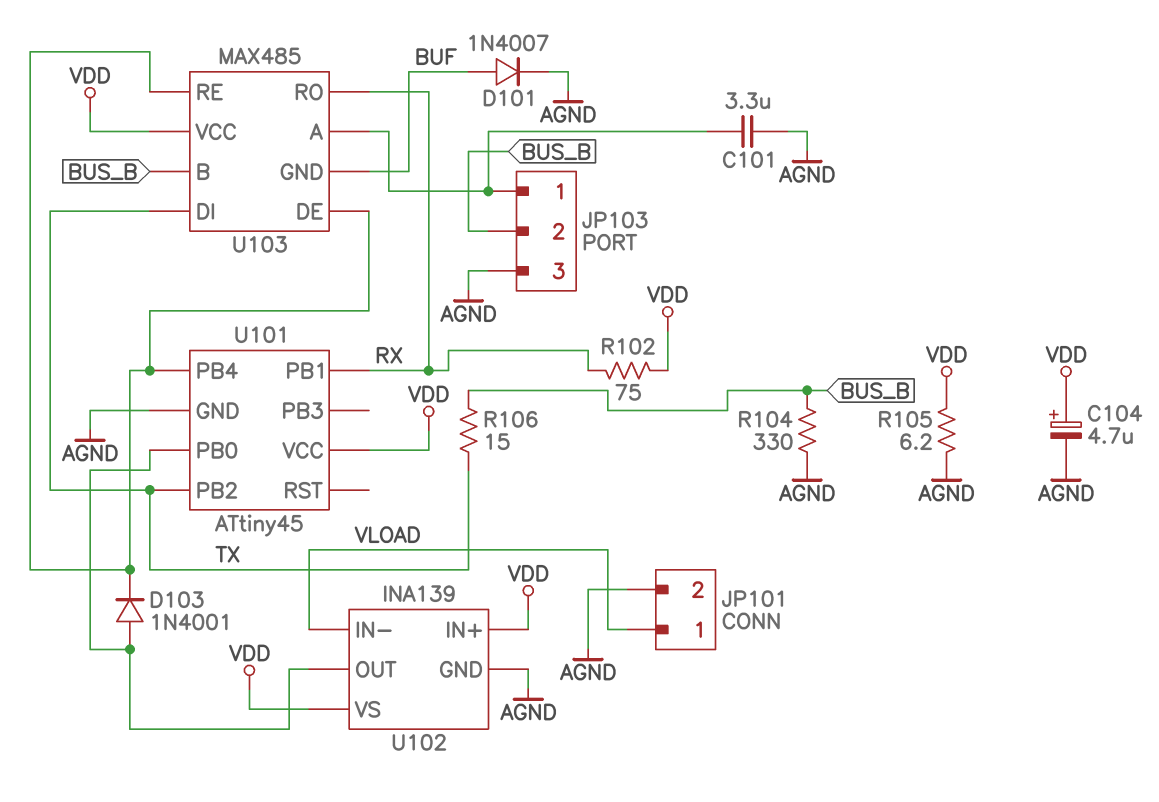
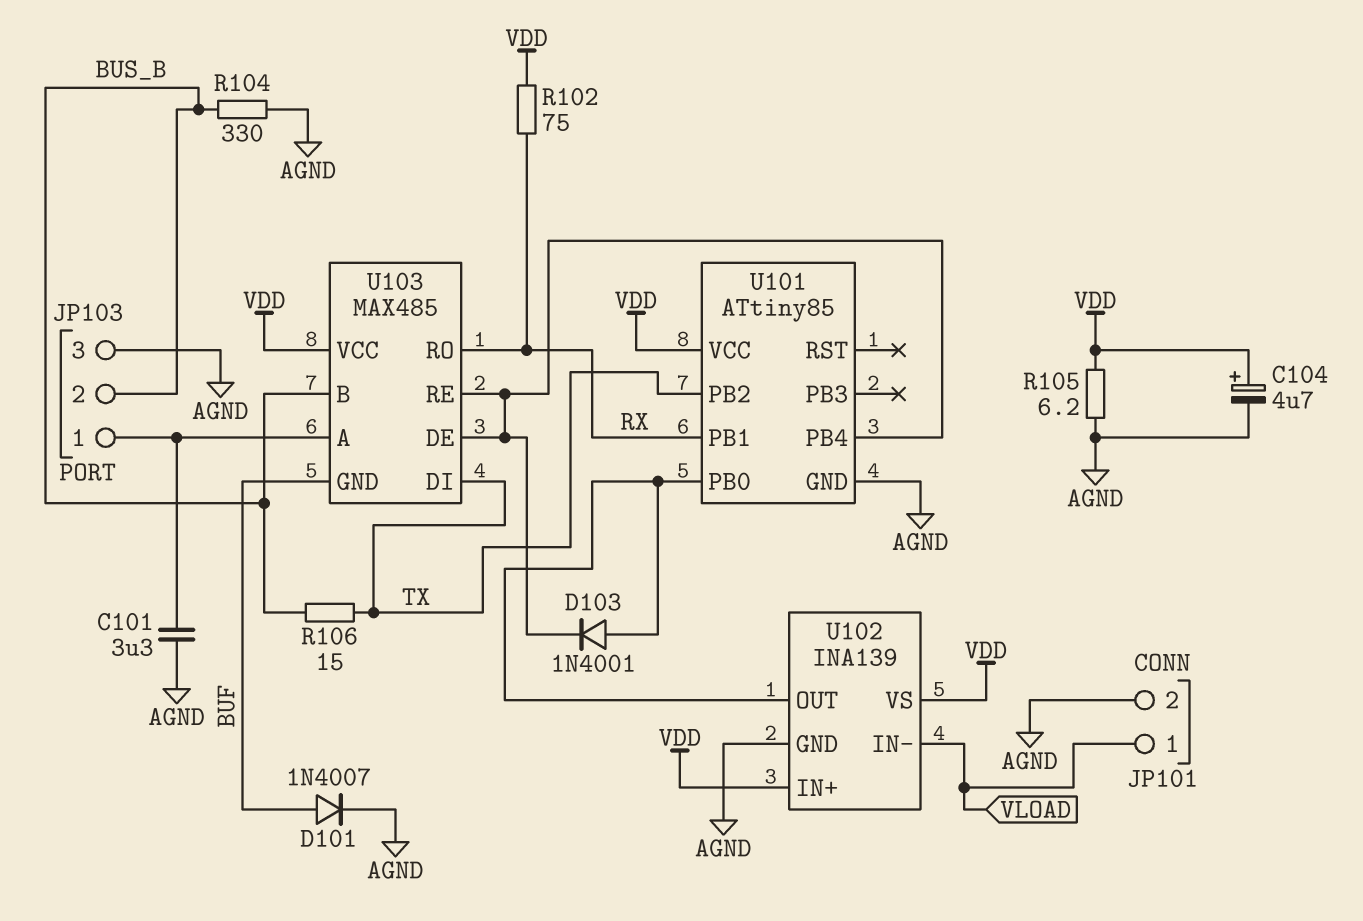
U101: ATtiny45 -> ATtiny85

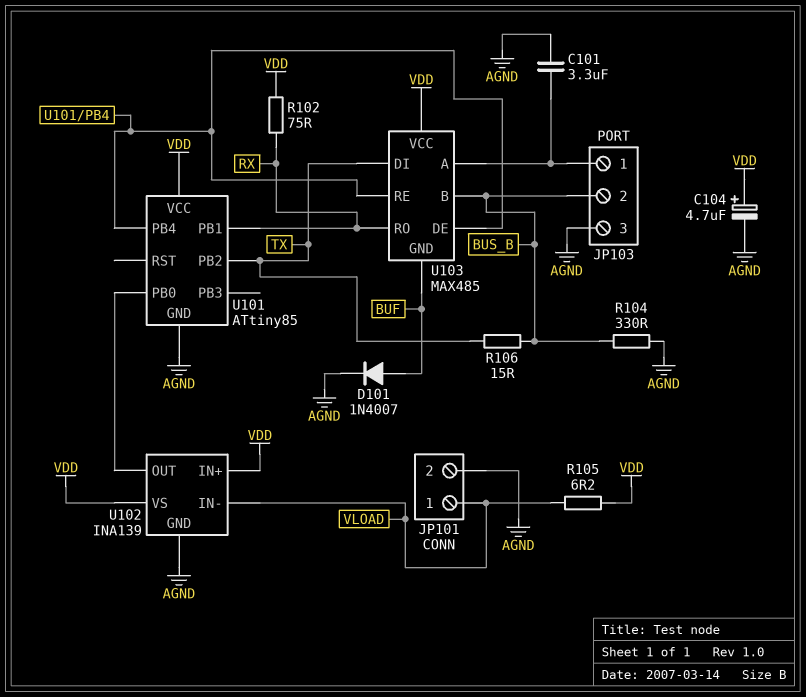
D103: diode 1N4001 (A U101/PB0, K U101/PB4) -> none
R105: 6.2 (AGND, VDD) -> 6.2 (VDD, VLOAD)

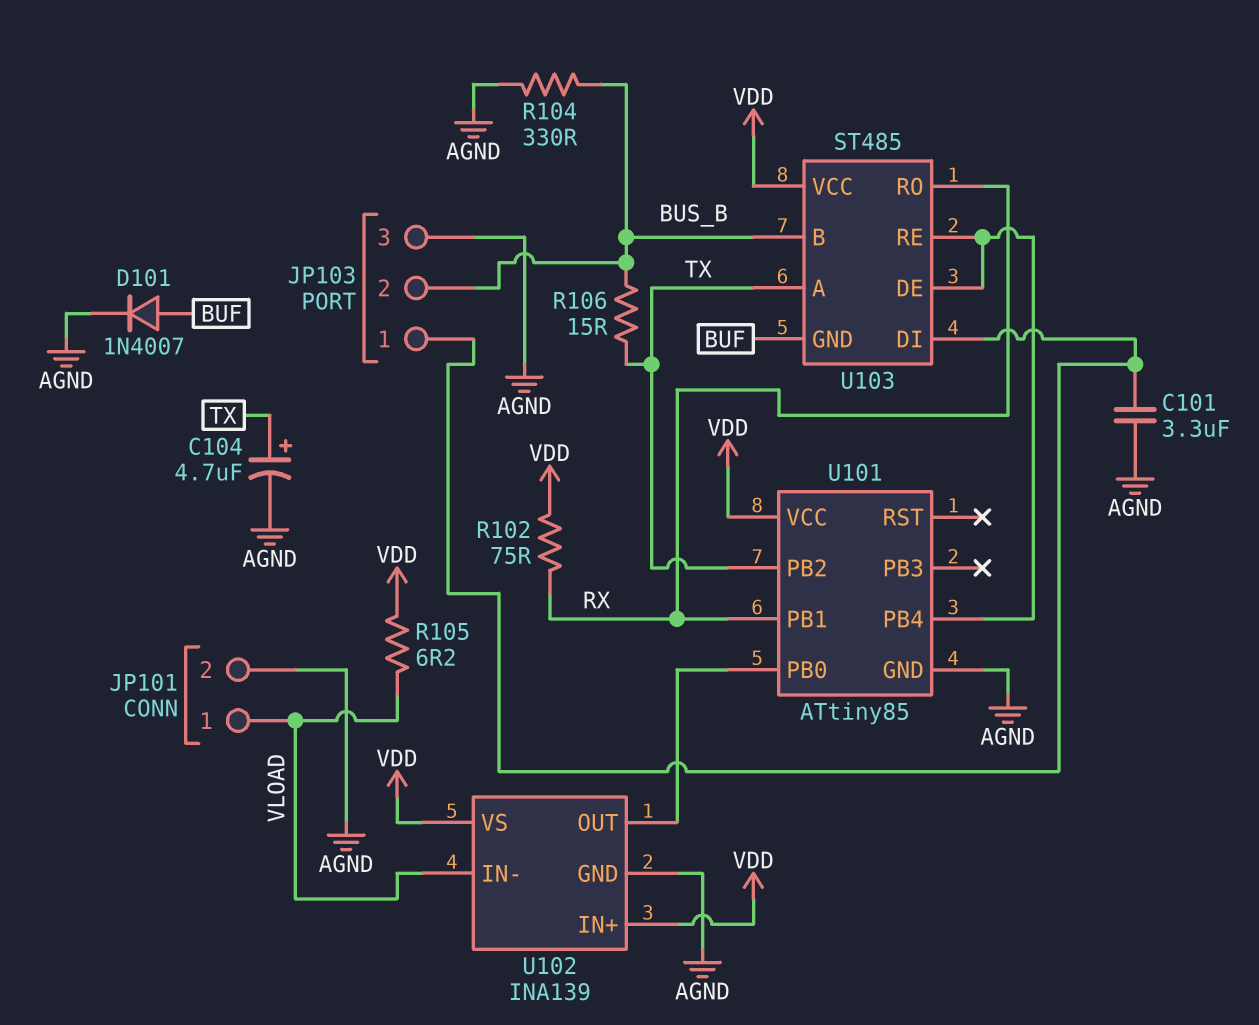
C104: 4.7uF (plus VDD, minus AGND) -> 4.7uF (plus TX, minus AGND)
U103: MAX485 -> ST485
U103 pin A: JP103/1 -> TX
U103 pin DI: TX -> JP103/1

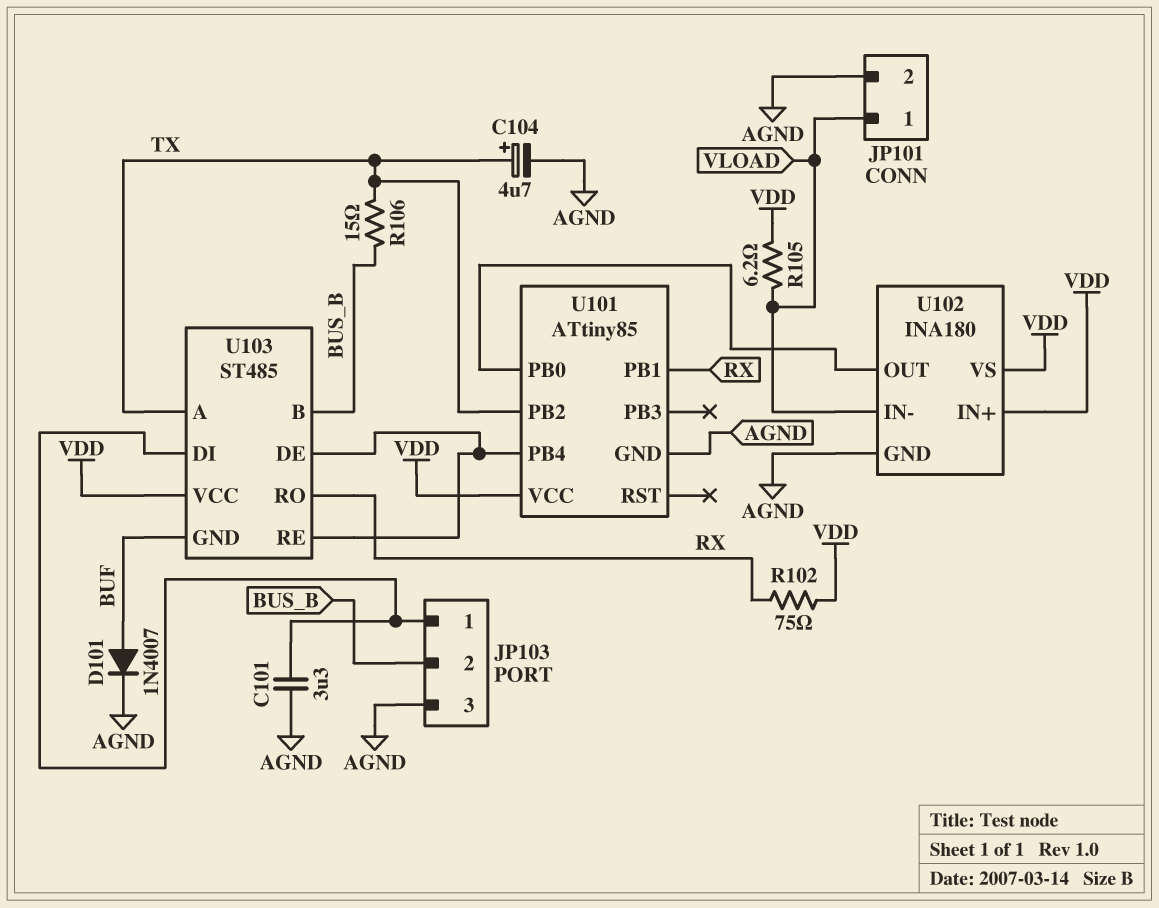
R104: 330 (AGND, BUS_B) -> none
U102: INA139 -> INA180

